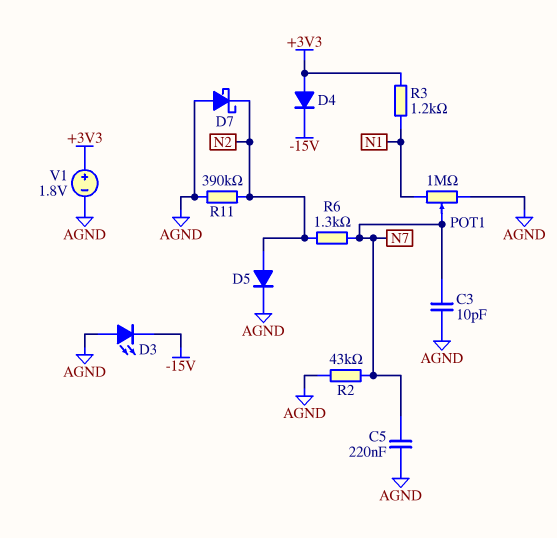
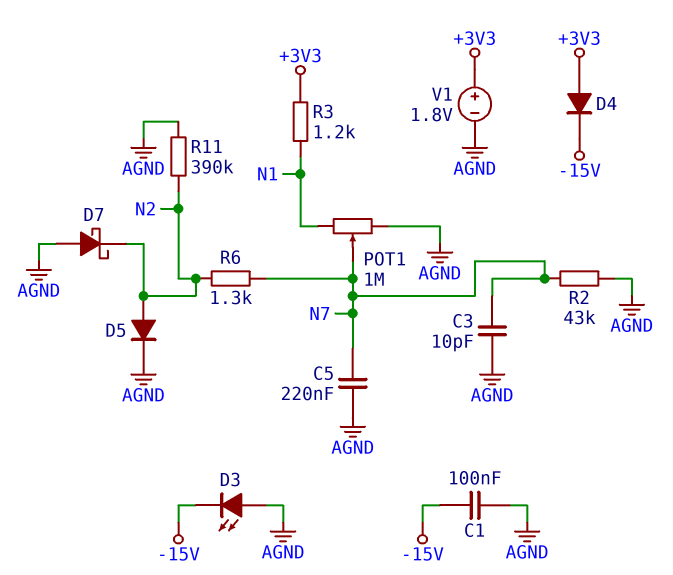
C1: none -> 100nF (-15V, AGND)

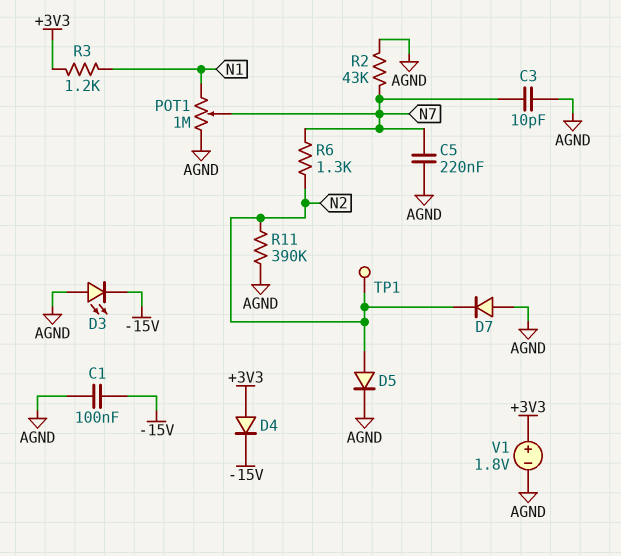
D7: schottky (A AGND, K N2) -> diode (A AGND, K N2)
TP1: none -> test point (N2)

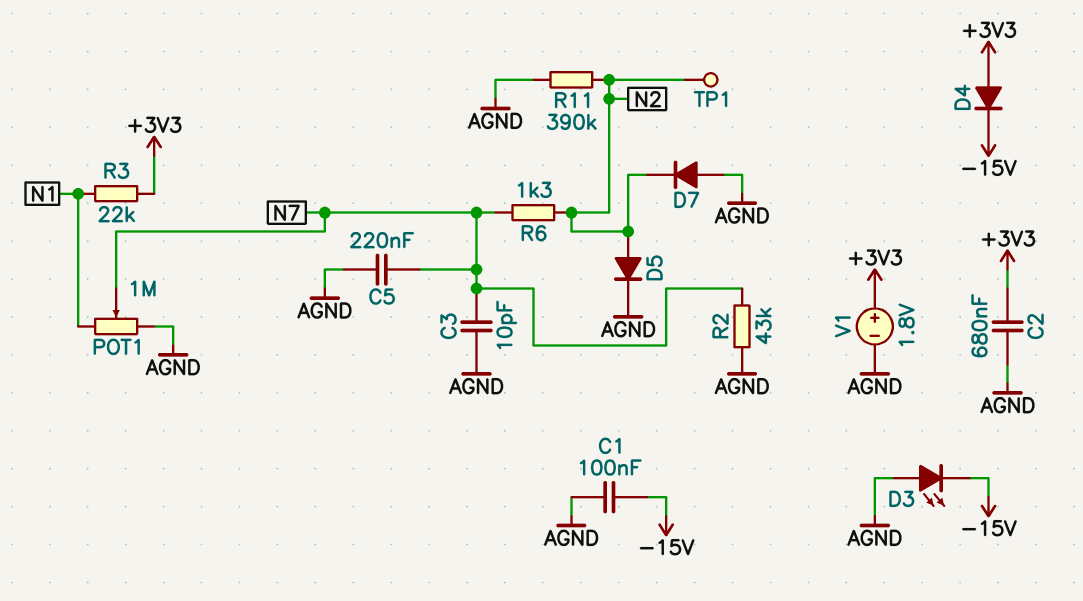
C2: none -> 680nF (+3V3, AGND)
R3: 1.2k (+3V3, N1) -> 22k (+3V3, N1)

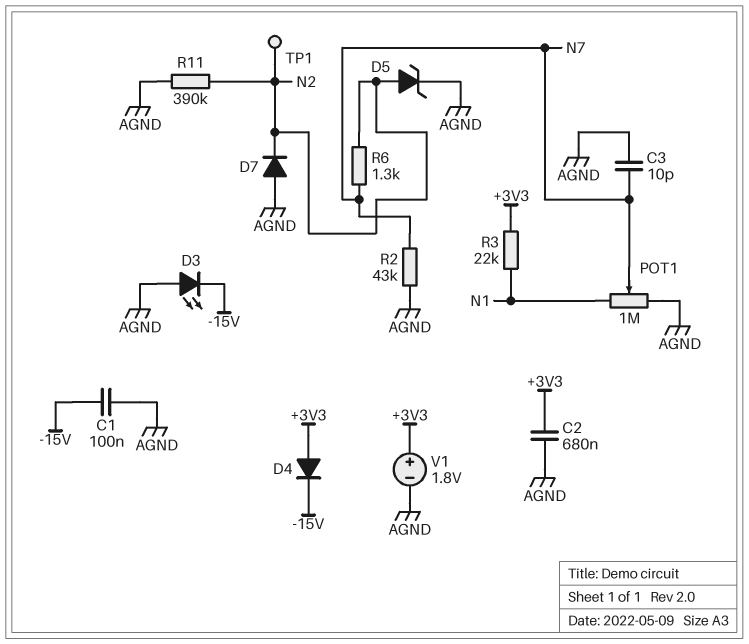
C5: 220nF (AGND, N7) -> none
D5: diode (A N2, K AGND) -> zener (A N2, K AGND)

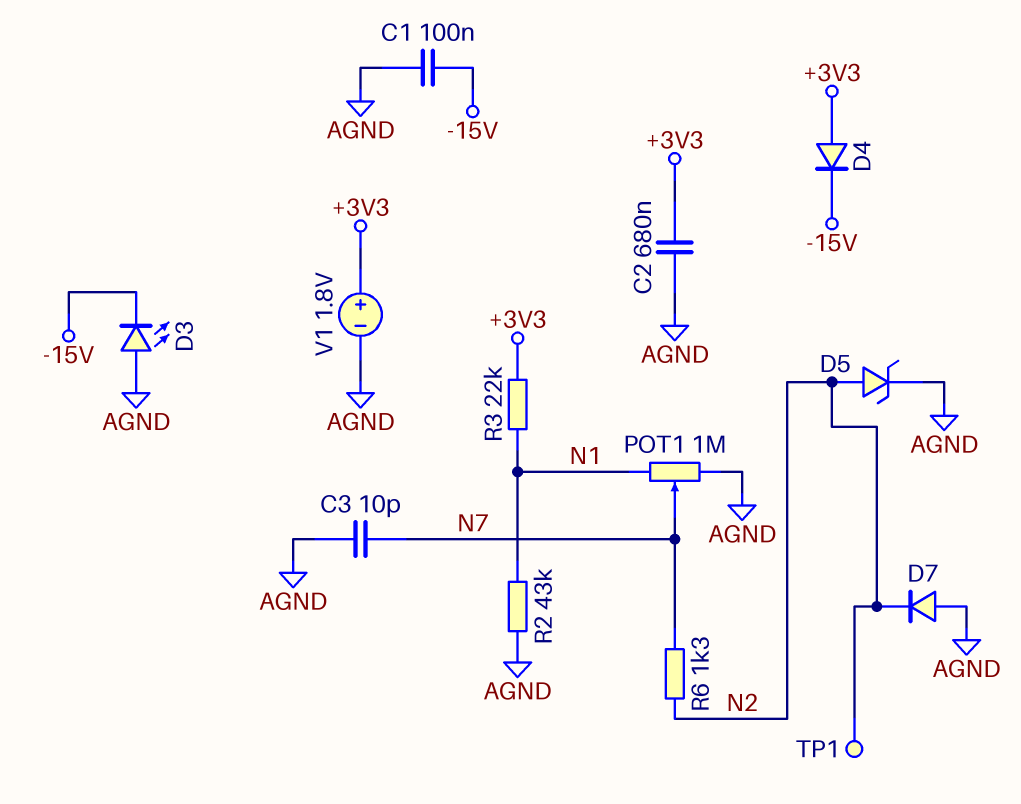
R2: 43k (AGND, N7) -> 43k (AGND, N1)
R11: 390k (AGND, N2) -> none

